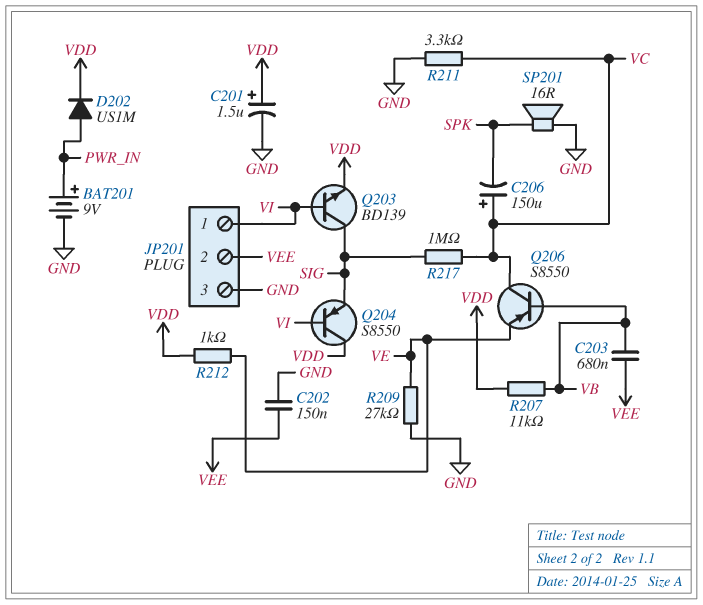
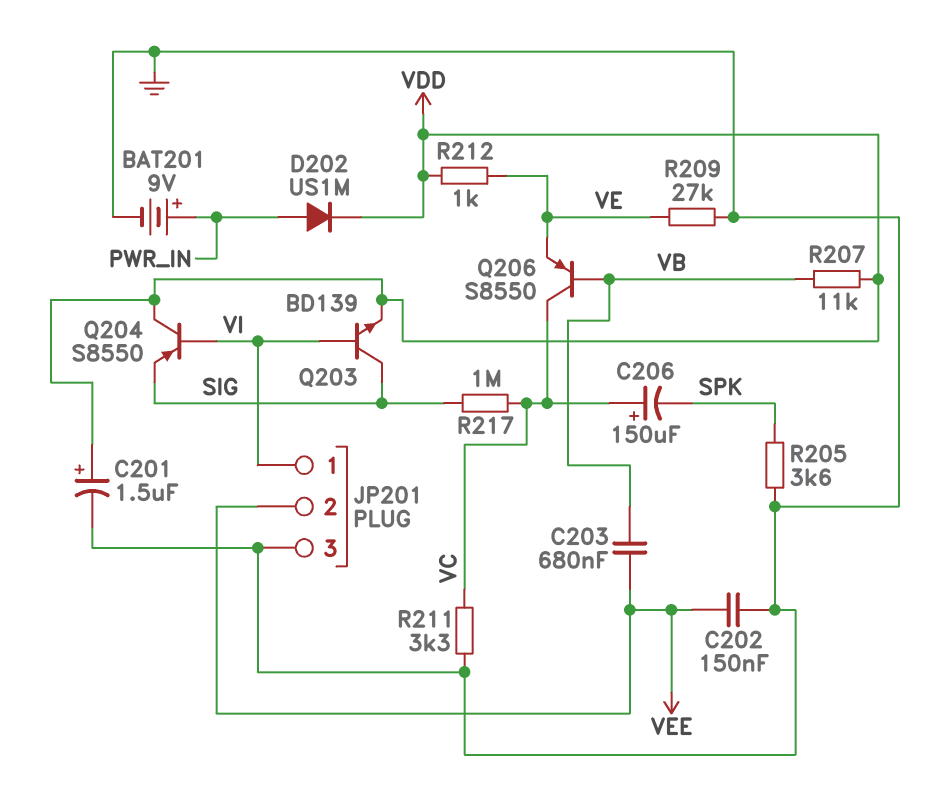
R205: none -> 3.6k (GND, SPK)
SP201: speaker 16R (GND, SPK) -> none

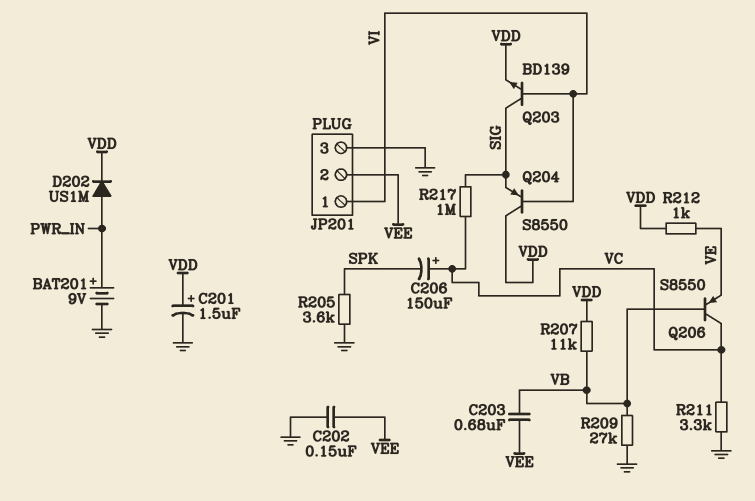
R209: 27k (GND, VE) -> 27k (GND, VB)

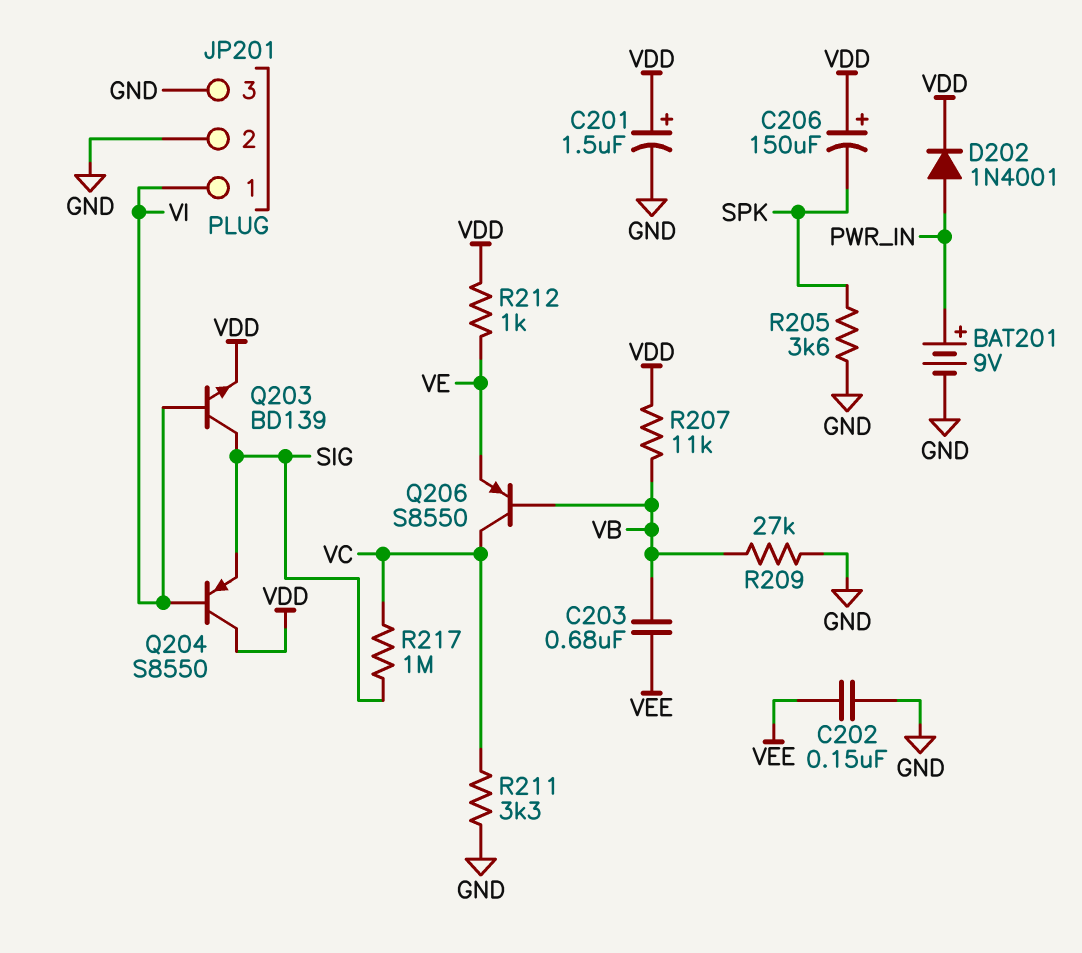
C206: 150uF (plus VC, minus SPK) -> 150uF (plus VDD, minus SPK)
D202: diode US1M (A PWR_IN, K VDD) -> diode 1N4001 (A PWR_IN, K VDD)
JP201 pin 2: VEE -> GND

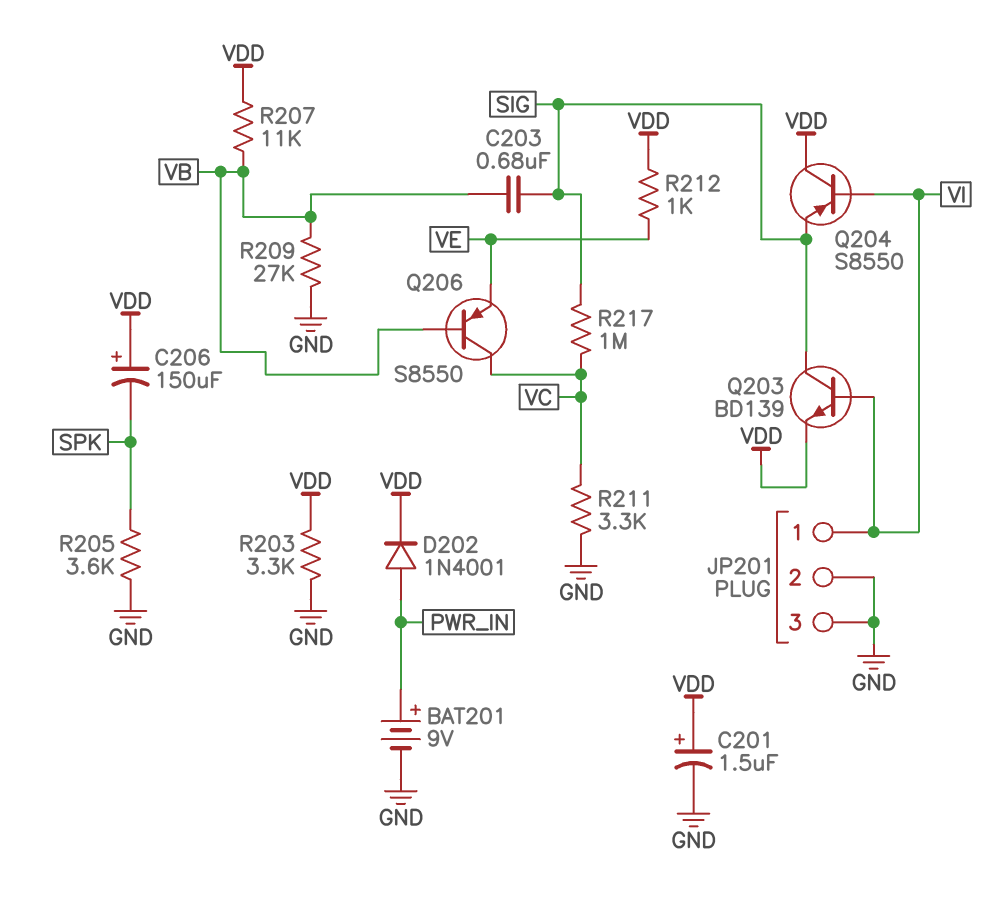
C202: 150nF (GND, VEE) -> none
C203: 680nF (VB, VEE) -> 680nF (SIG, VB)
R203: none -> 3.3k (GND, VDD)

